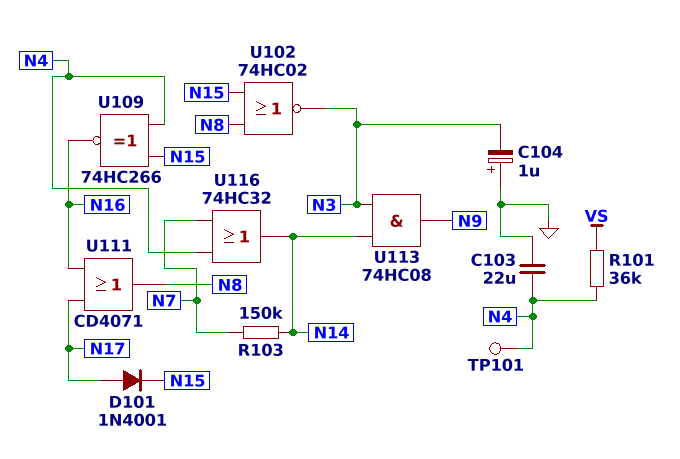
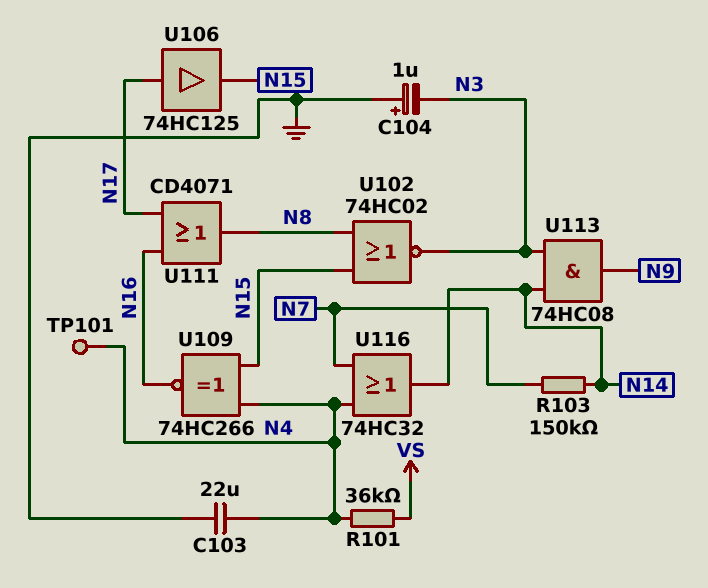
D101: diode 1N4001 (A N17, K N15) -> none
U106: none -> buffer 74HC125 (in N17, out N15)

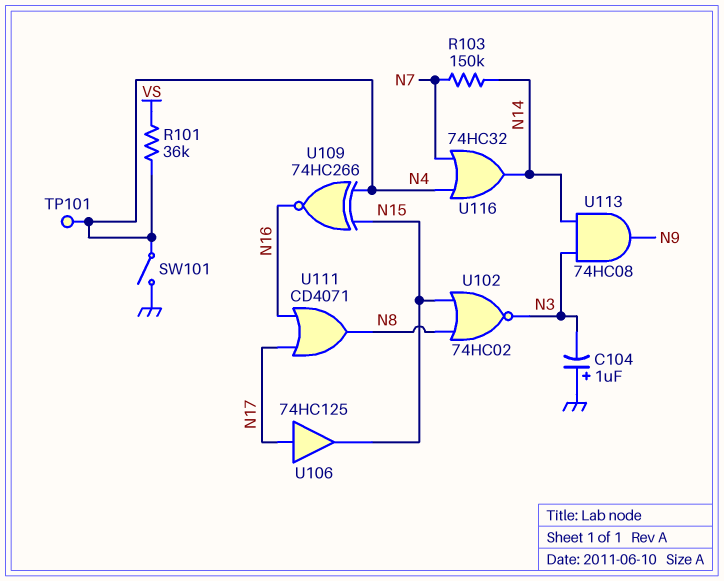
C103: 22uF (GND, N4) -> none
SW101: none -> switch (GND, N4)

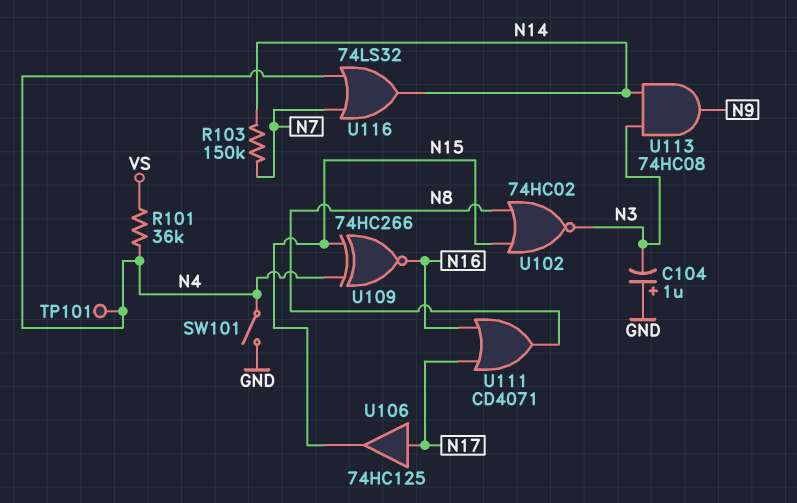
U116: OR 74HC32 (in N4, in N7, out N14) -> OR 74LS32 (in N4, in N7, out N14)

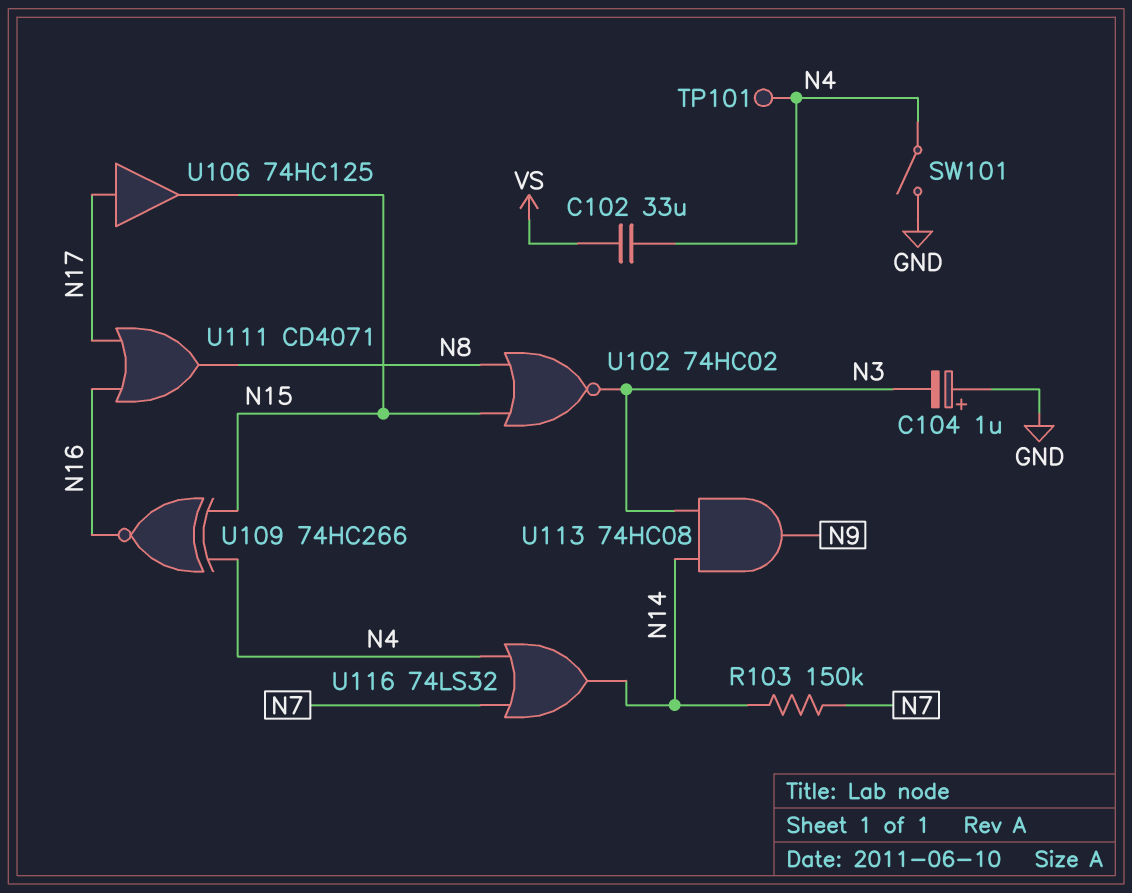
C102: none -> 33uF (N4, VS)
R101: 36k (N4, VS) -> none

